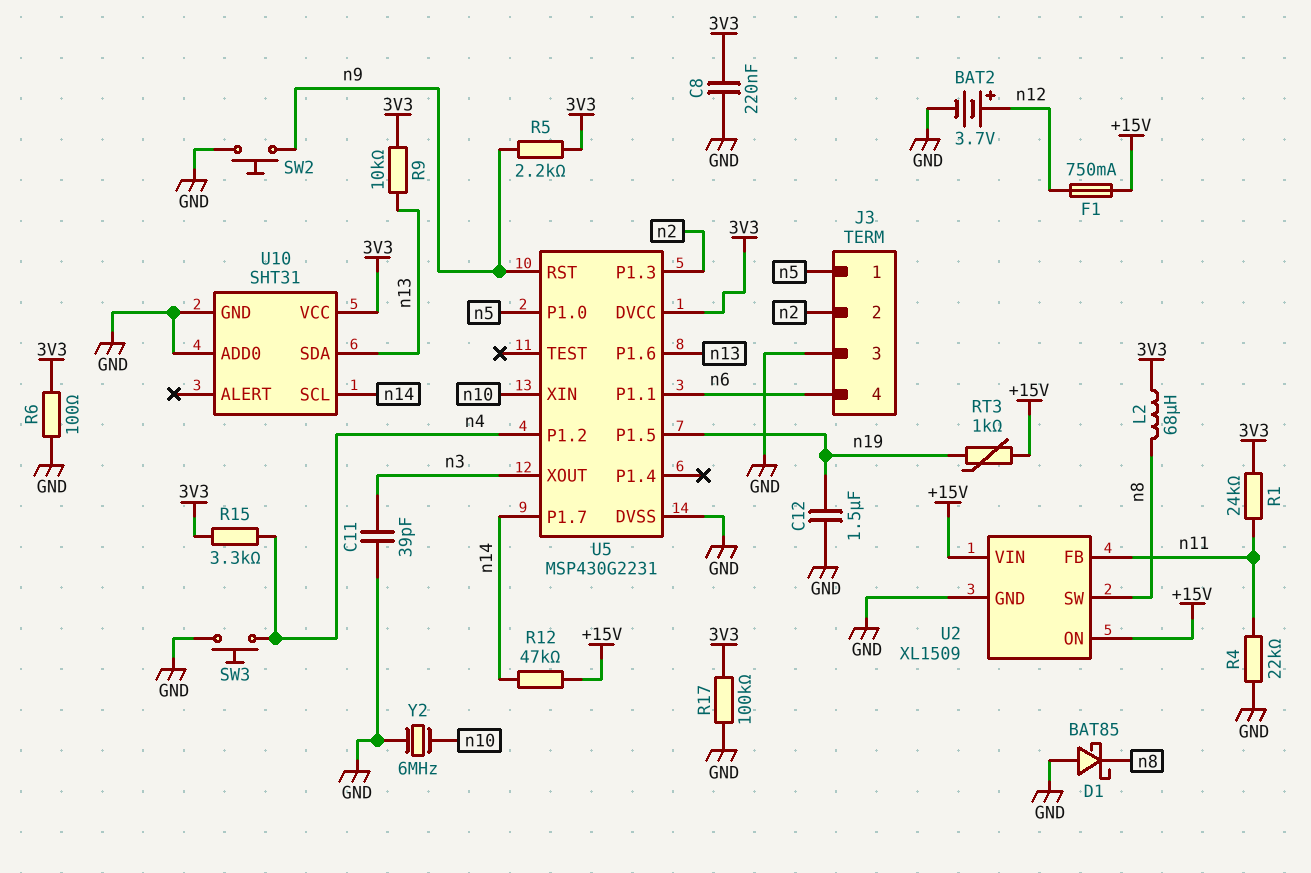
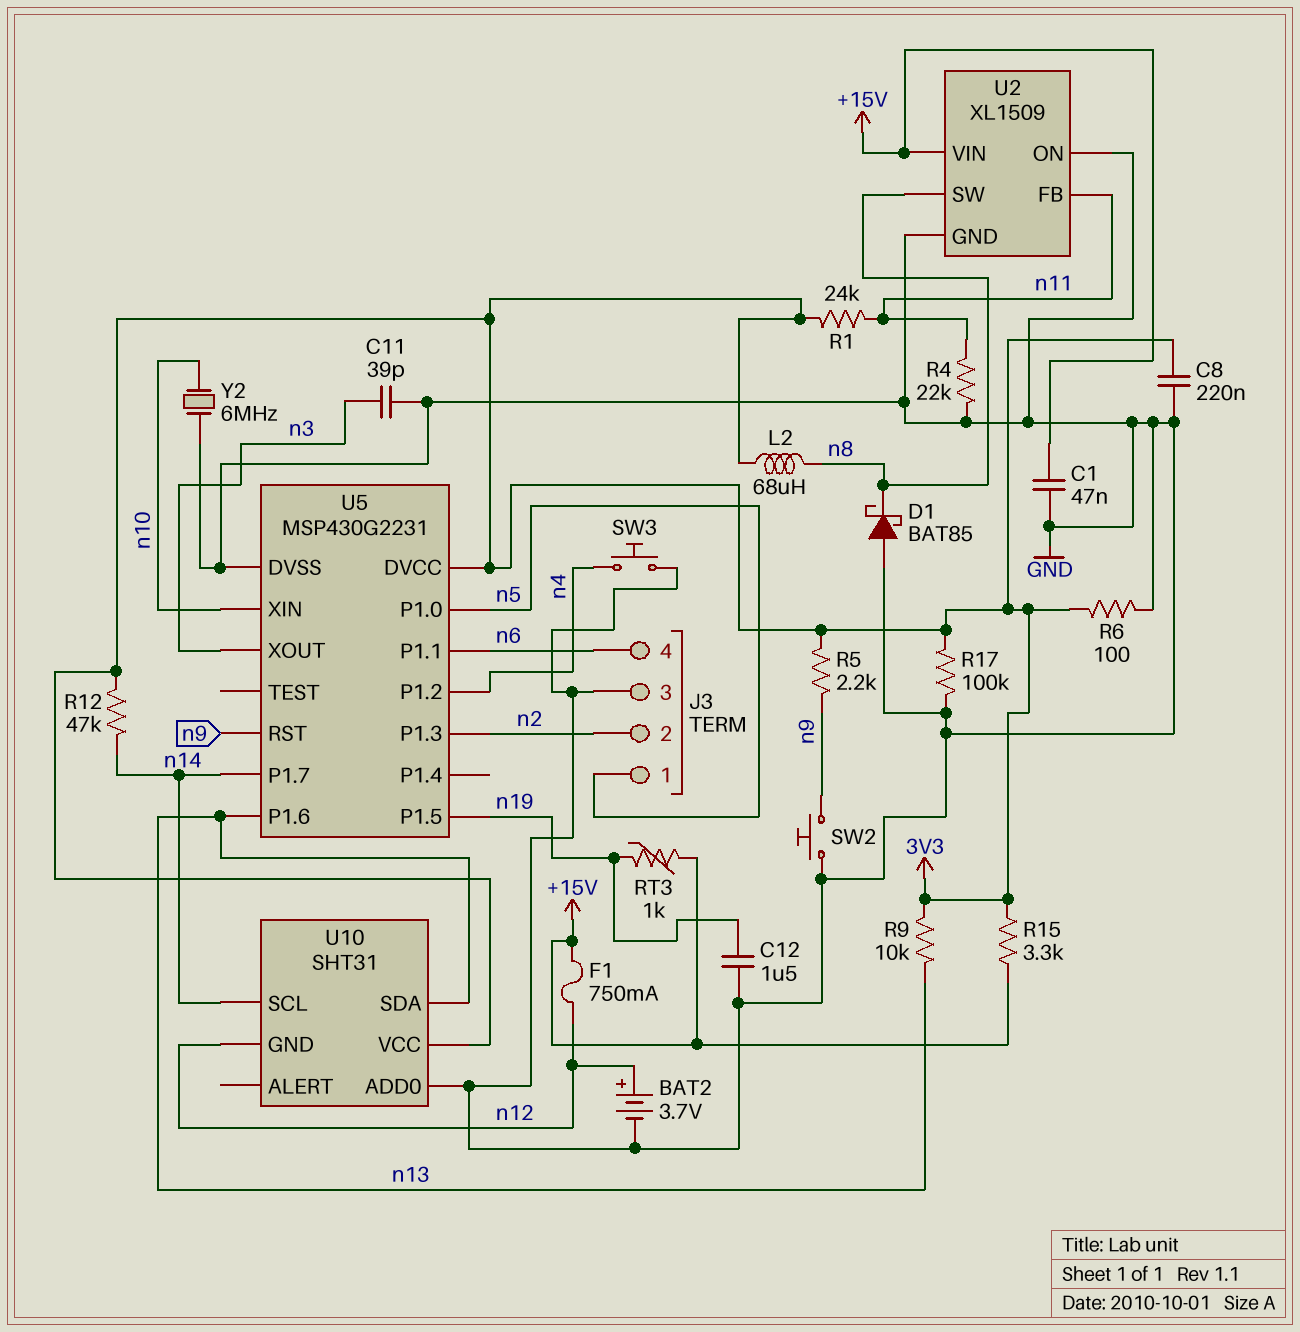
C1: none -> 47nF (+15V, GND)
R12: 47k (+15V, n14) -> 47k (3V3, n14)
R15: 3.3k (3V3, n4) -> 3.3k (+15V, 3V3)
U2 pin ON: +15V -> GND
U10 pin GND: GND -> n12

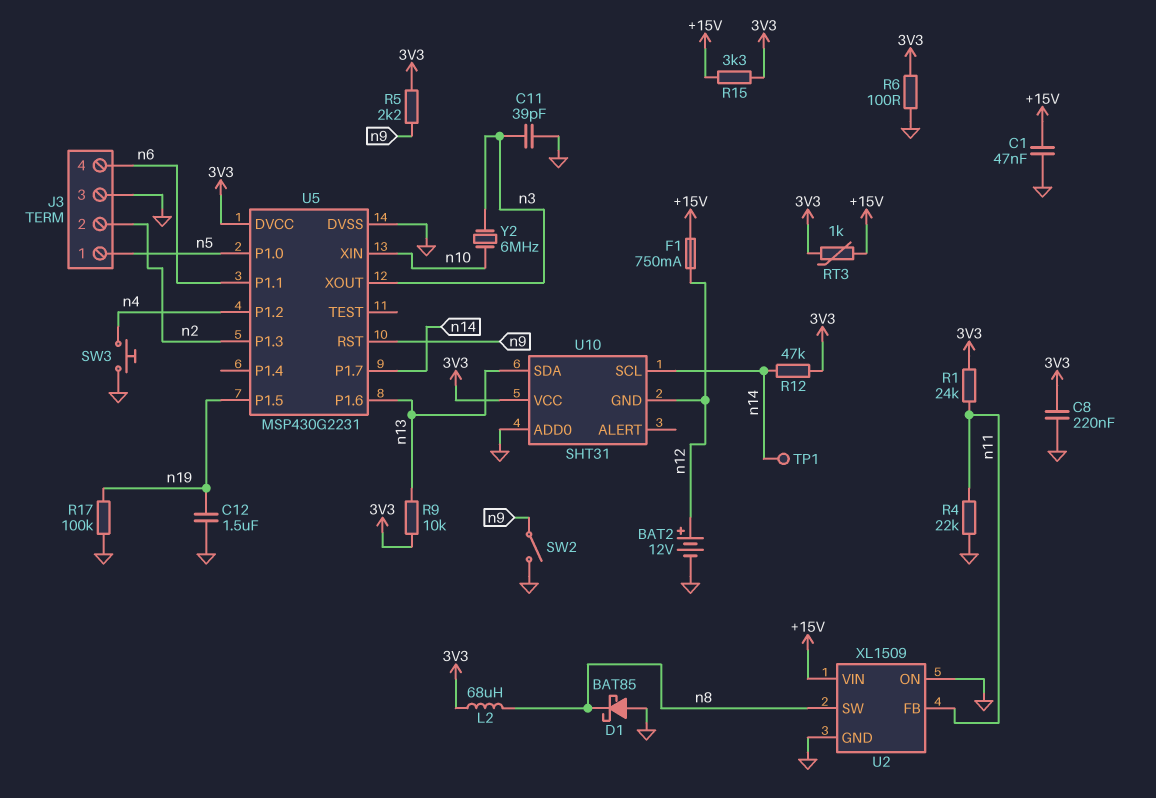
BAT2: 3.7V (plus n12, minus GND) -> 12V (plus n12, minus GND)
R17: 100k (3V3, GND) -> 100k (GND, n19)
RT3: 1k (+15V, n19) -> 1k (+15V, 3V3)
SW2: button (GND, n9) -> switch (GND, n9)
TP1: none -> test point (n14)
Y2: 6MHz (GND, n10) -> 6MHz (n3, n10)

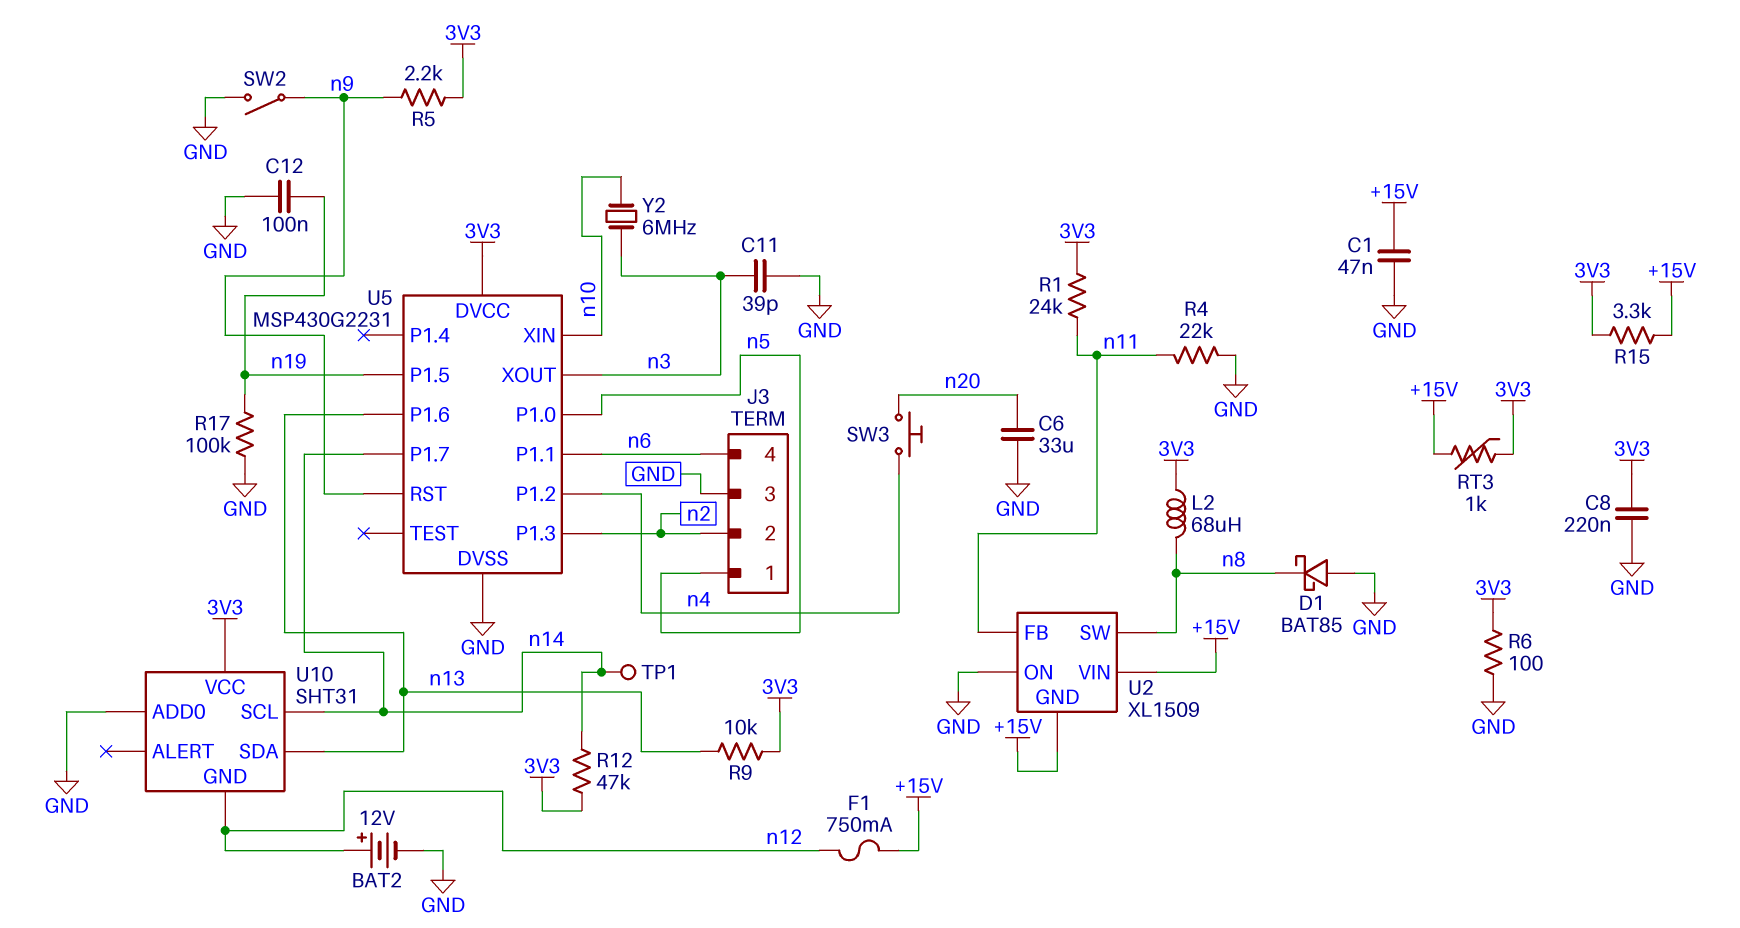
C6: none -> 33uF (GND, n20)
C12: 1.5uF (GND, n19) -> 100nF (GND, n19)
SW3: button (GND, n4) -> button (n4, n20)
U2 pin GND: GND -> +15V

